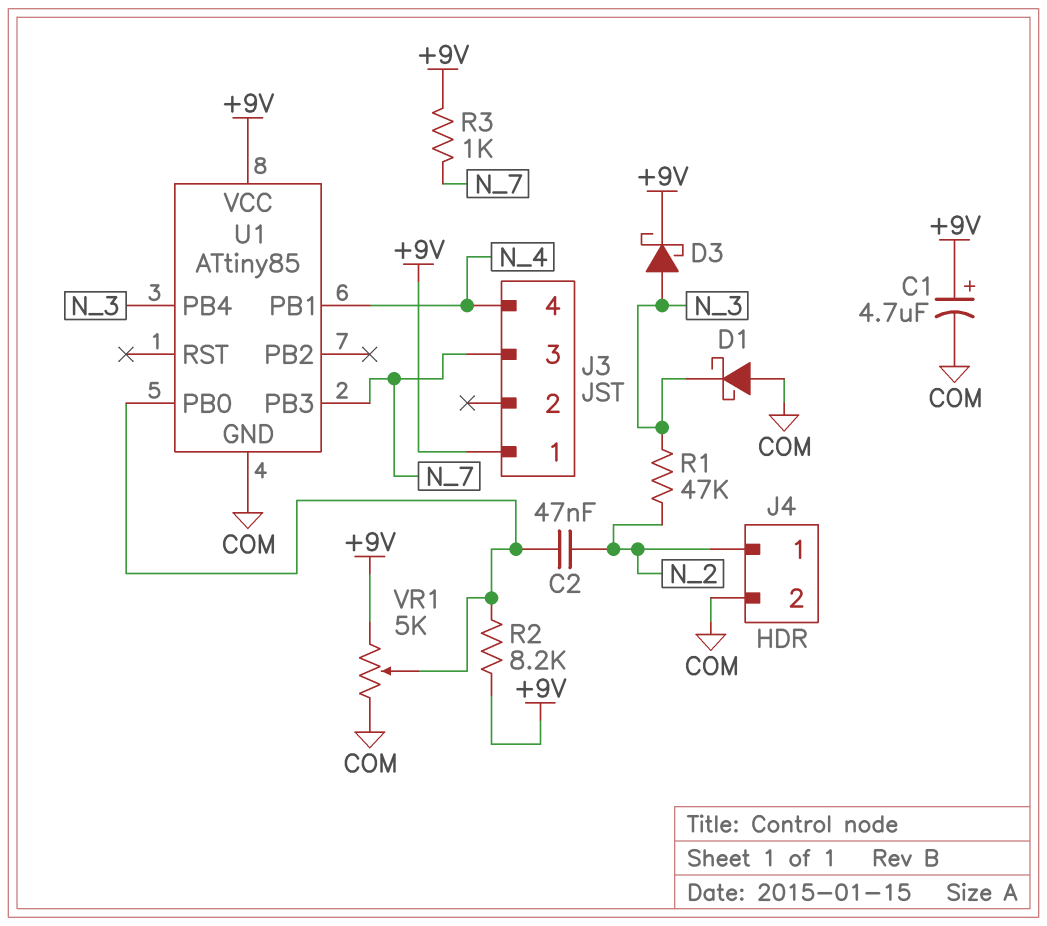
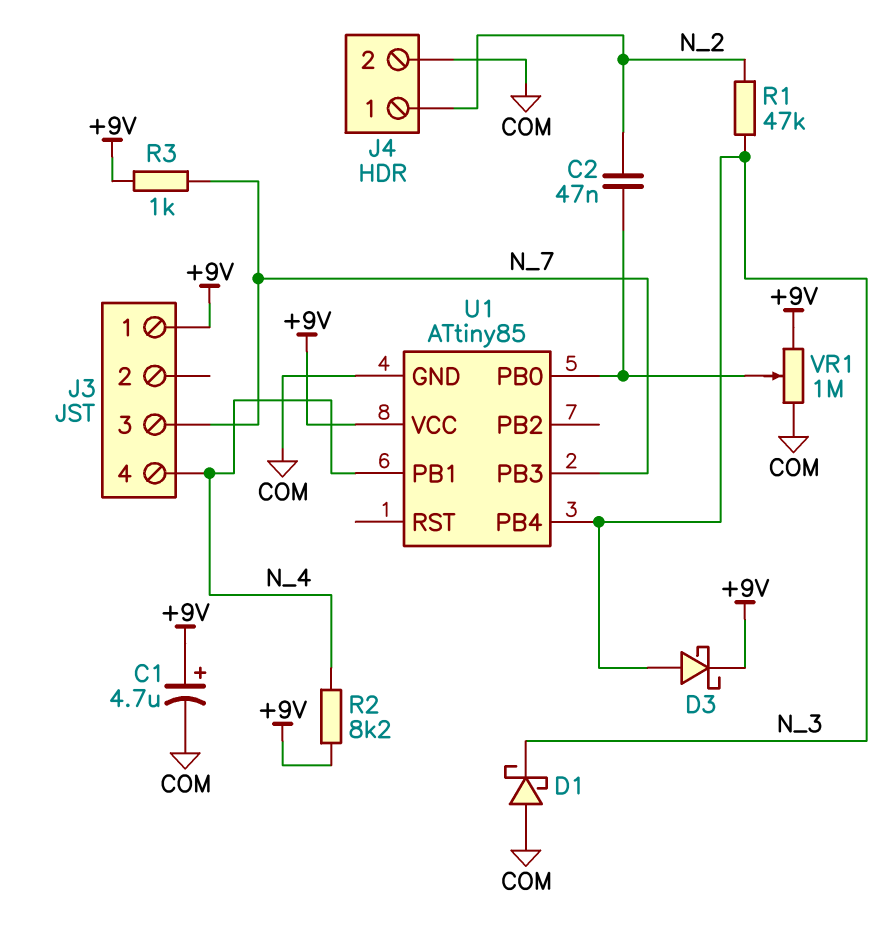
R2: 8.2k (+9V, U1/PB0) -> 8.2k (+9V, N_4)
VR1: 5k (+9V, COM, wiper U1/PB0) -> 1M (+9V, COM, wiper U1/PB0)

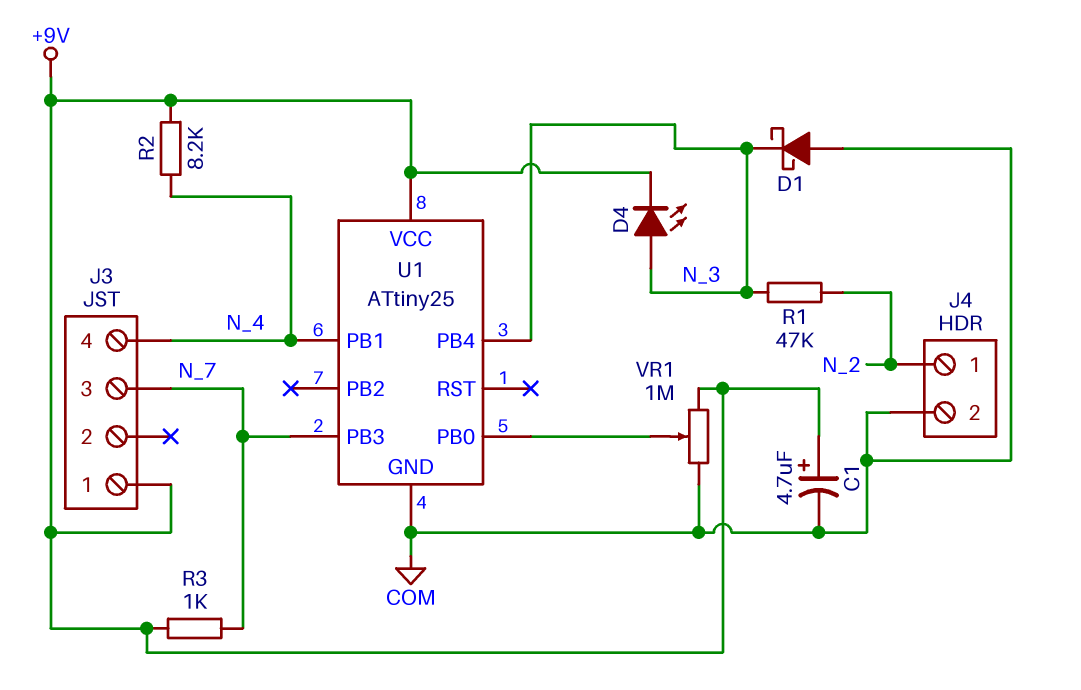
C2: 47nF (N_2, U1/PB0) -> none
D3: schottky (A N_3, K +9V) -> none
D4: none -> LED (A N_3, K +9V)
U1: ATtiny85 -> ATtiny25

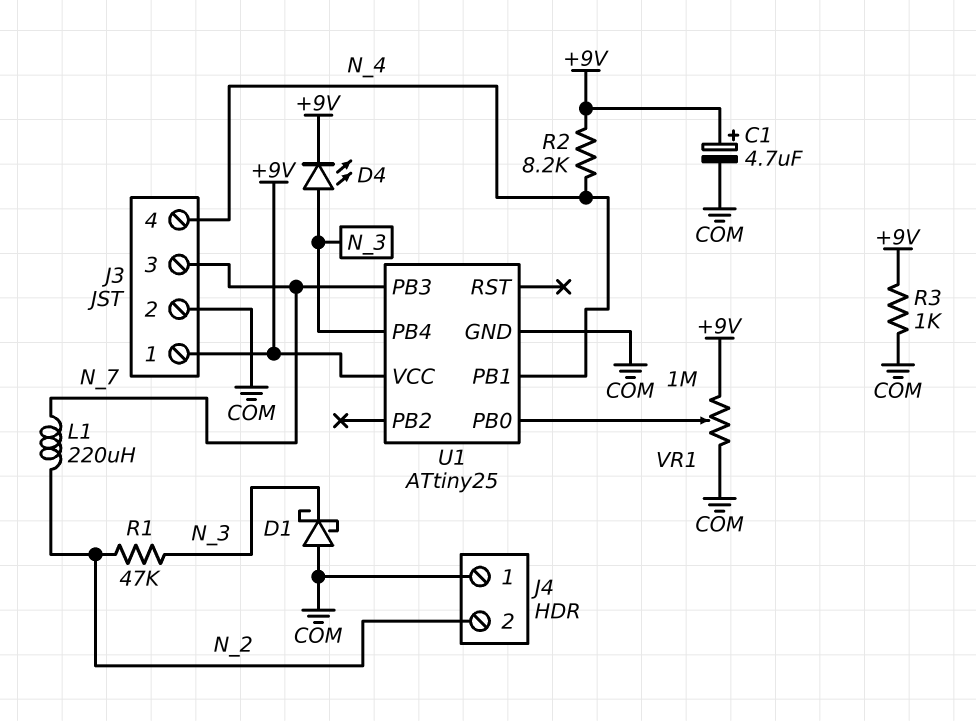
J3 pin 2: none -> COM
J4 pin 1: N_2 -> COM
J4 pin 2: COM -> N_2
L1: none -> 220uH (N_2, N_7)
R3: 1k (+9V, N_7) -> 1k (+9V, COM)

